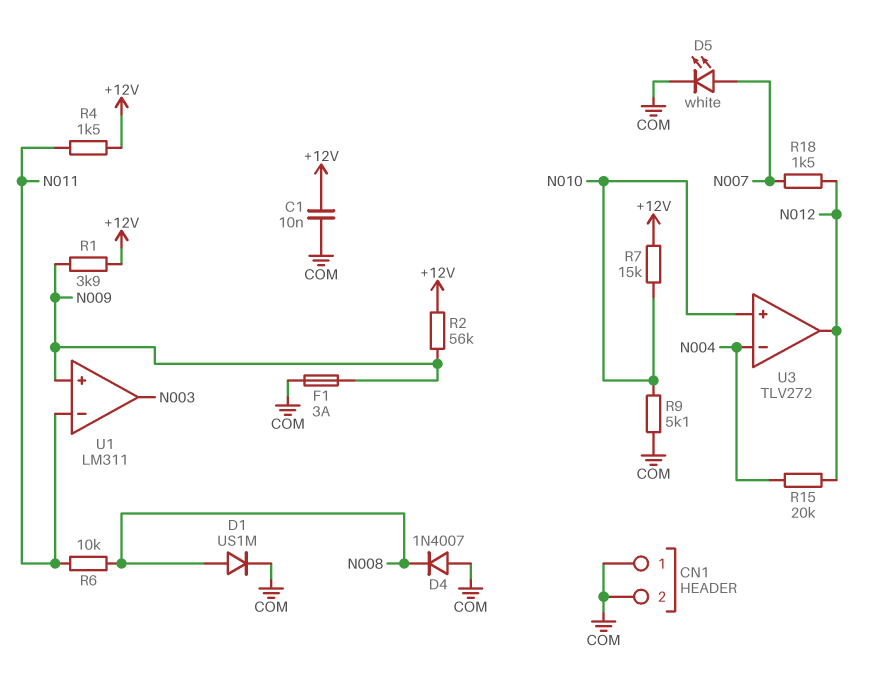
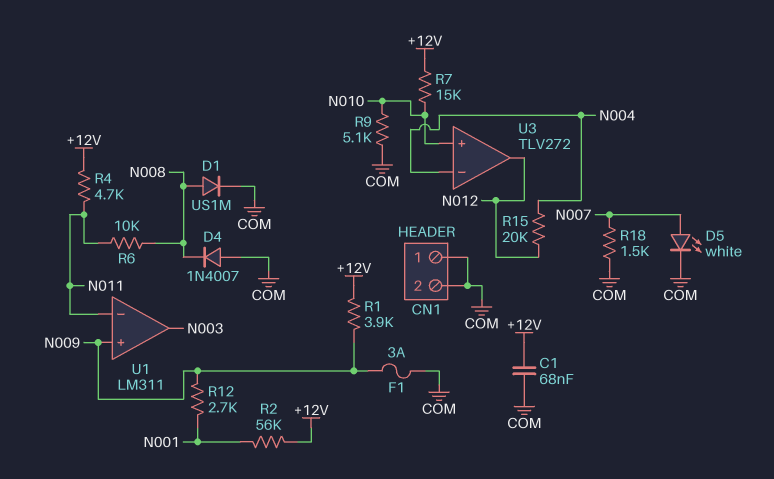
C1: 10nF (+12V, COM) -> 68nF (+12V, COM)
R2: 56k (+12V, N009) -> 56k (+12V, N001)
R4: 1.5k (+12V, N011) -> 4.7k (+12V, N011)
R12: none -> 2.7k (N001, N009)
R18: 1.5k (N007, N012) -> 1.5k (COM, N007)

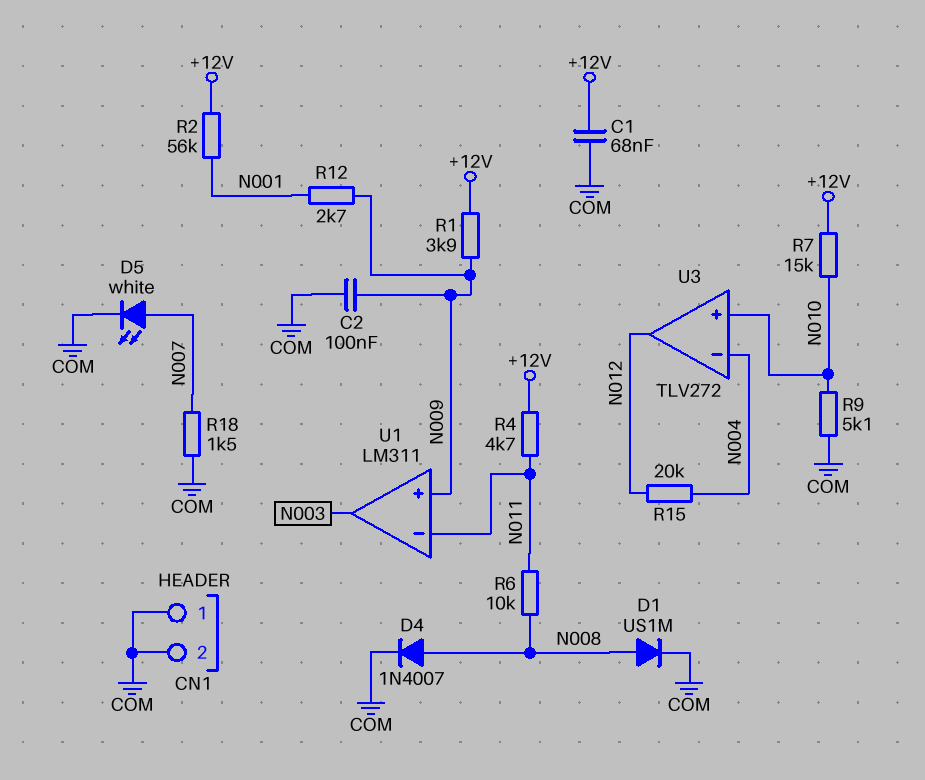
C2: none -> 100nF (COM, N009)
D4: diode 1N4007 (A COM, K N008) -> diode 1N4007 (A N008, K COM)
F1: 3A (COM, N009) -> none

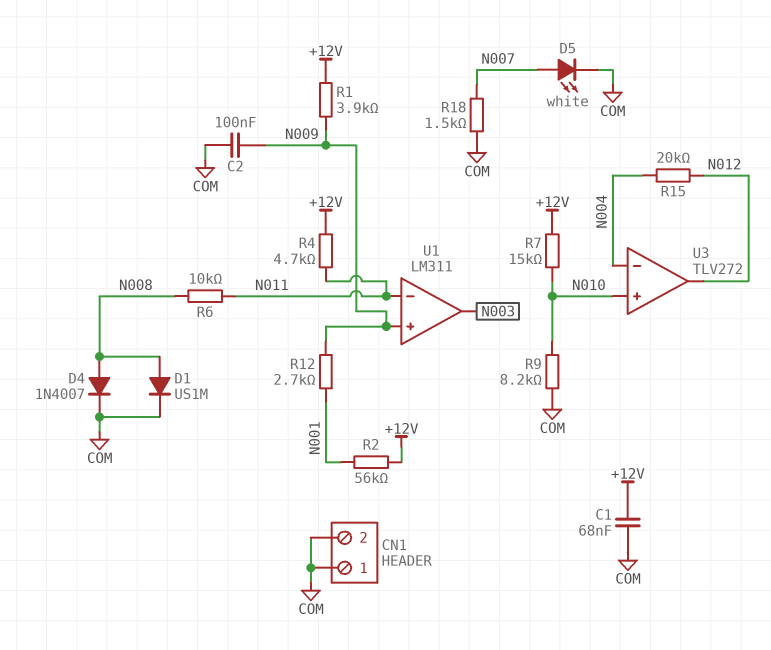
R9: 5.1k (COM, N010) -> 8.2k (COM, N010)

